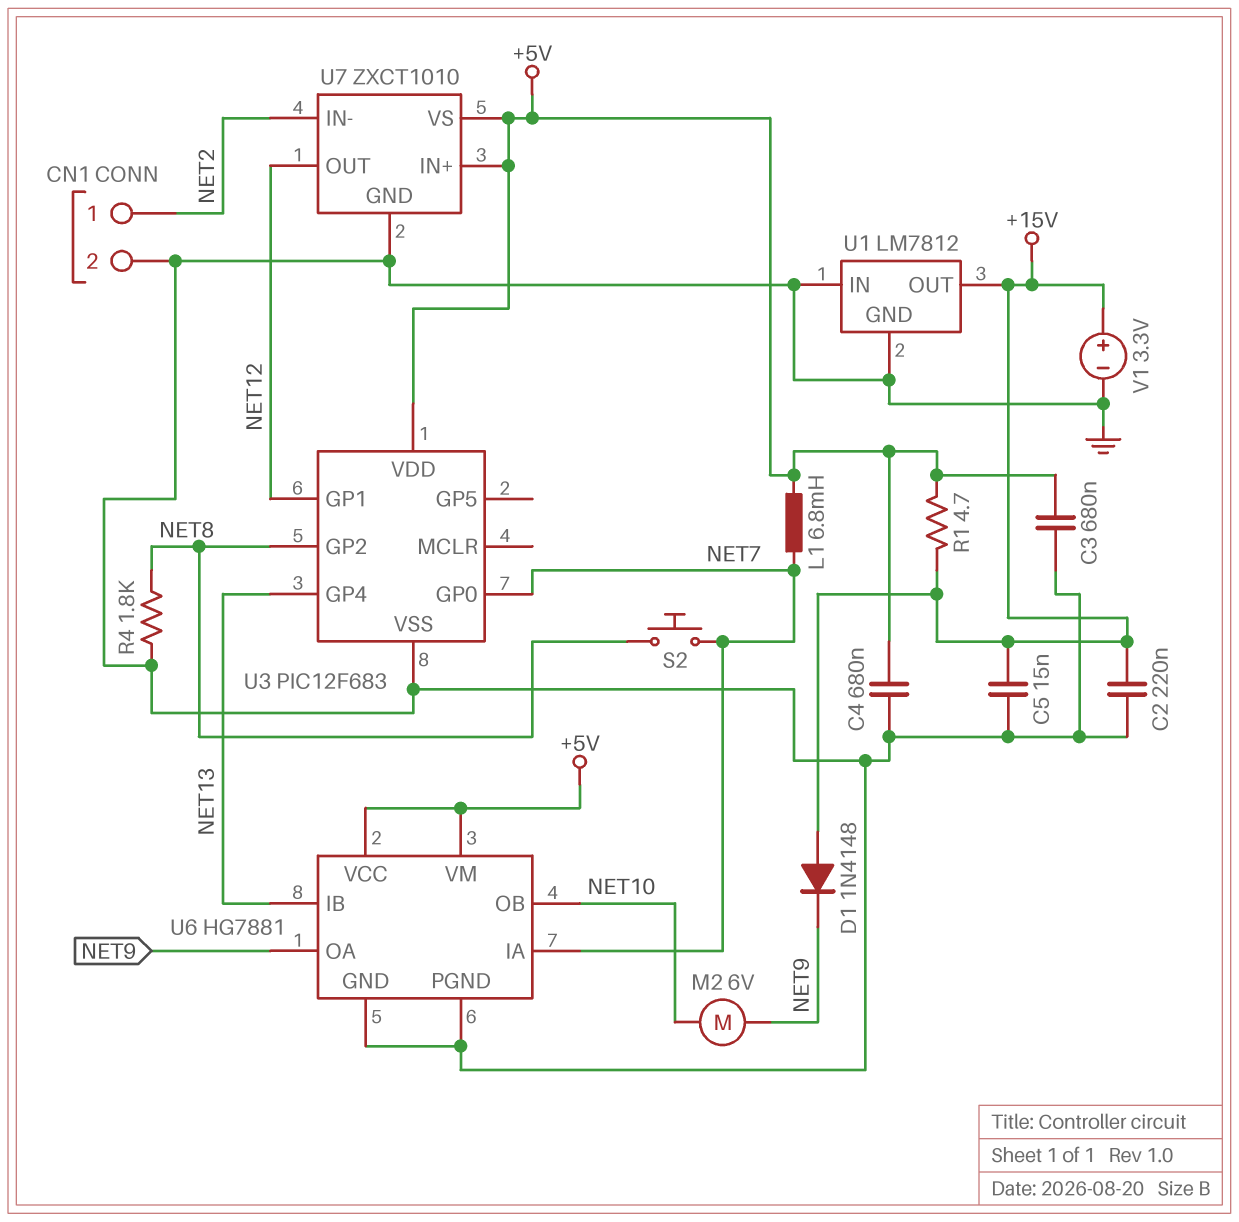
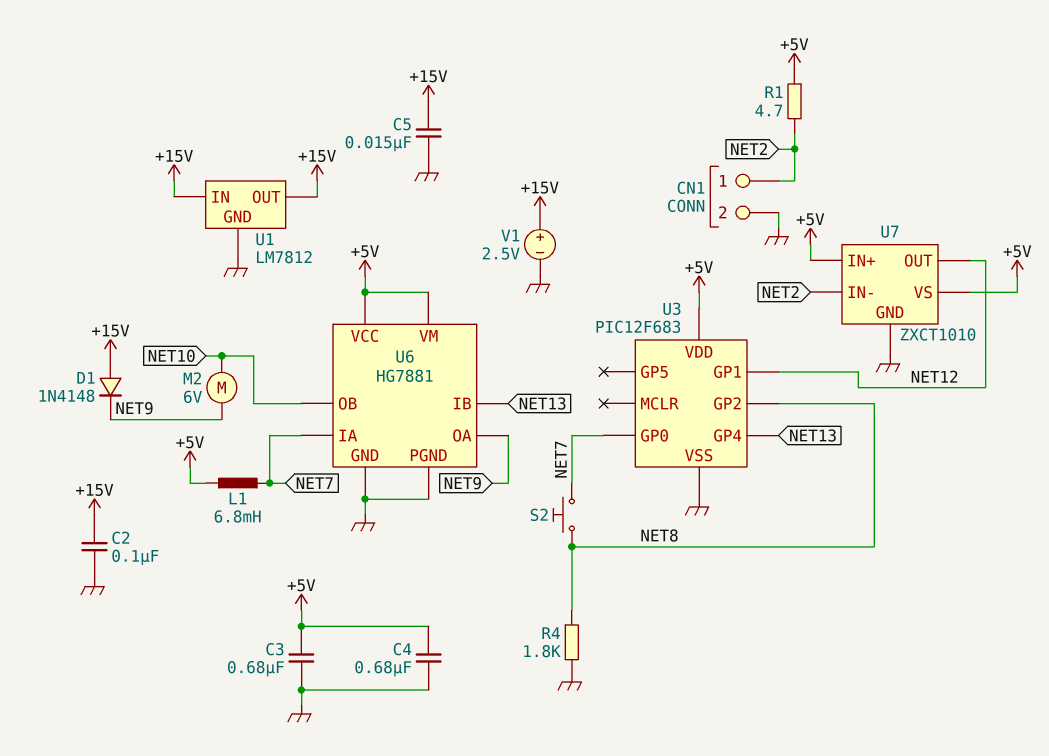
C2: 220nF (+15V, GND) -> 100nF (+15V, GND)
R1: 4.7 (+5V, +15V) -> 4.7 (+5V, NET2)
U1 pin IN: GND -> +15V
V1: 3.3V (plus +15V, minus GND) -> 2.5V (plus +15V, minus GND)

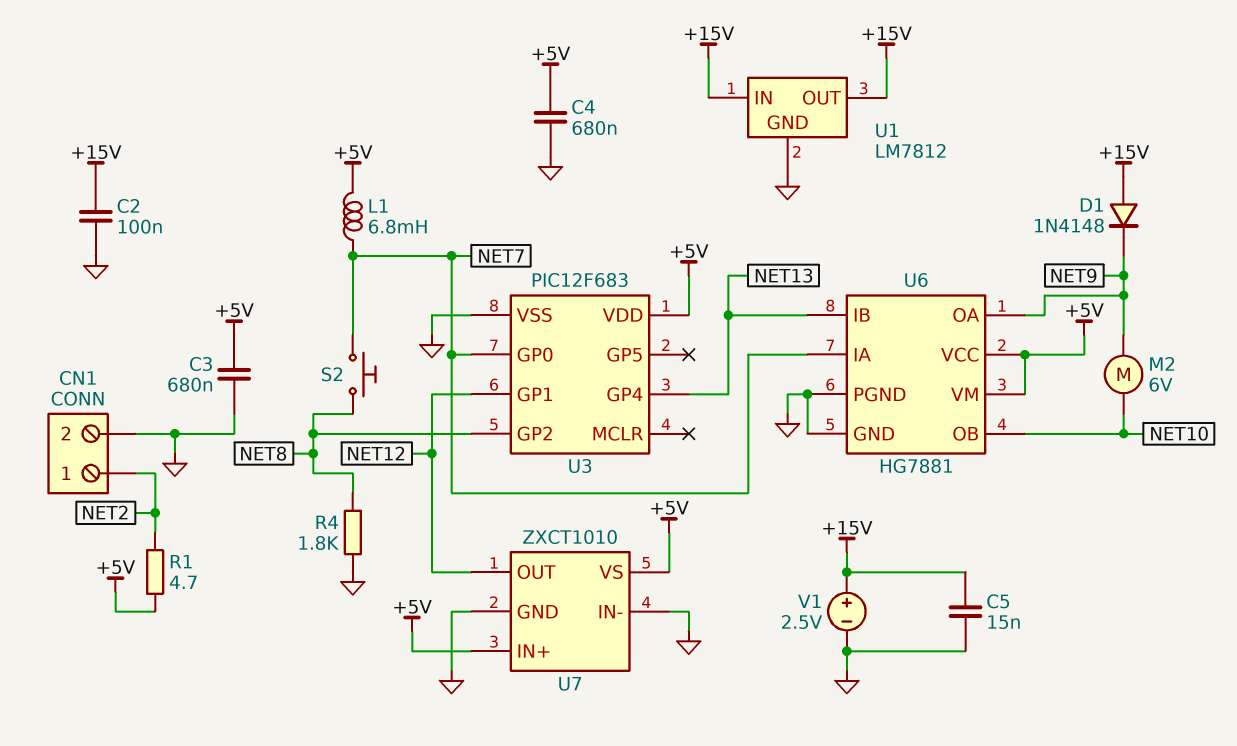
U7 pin IN-: NET2 -> GND

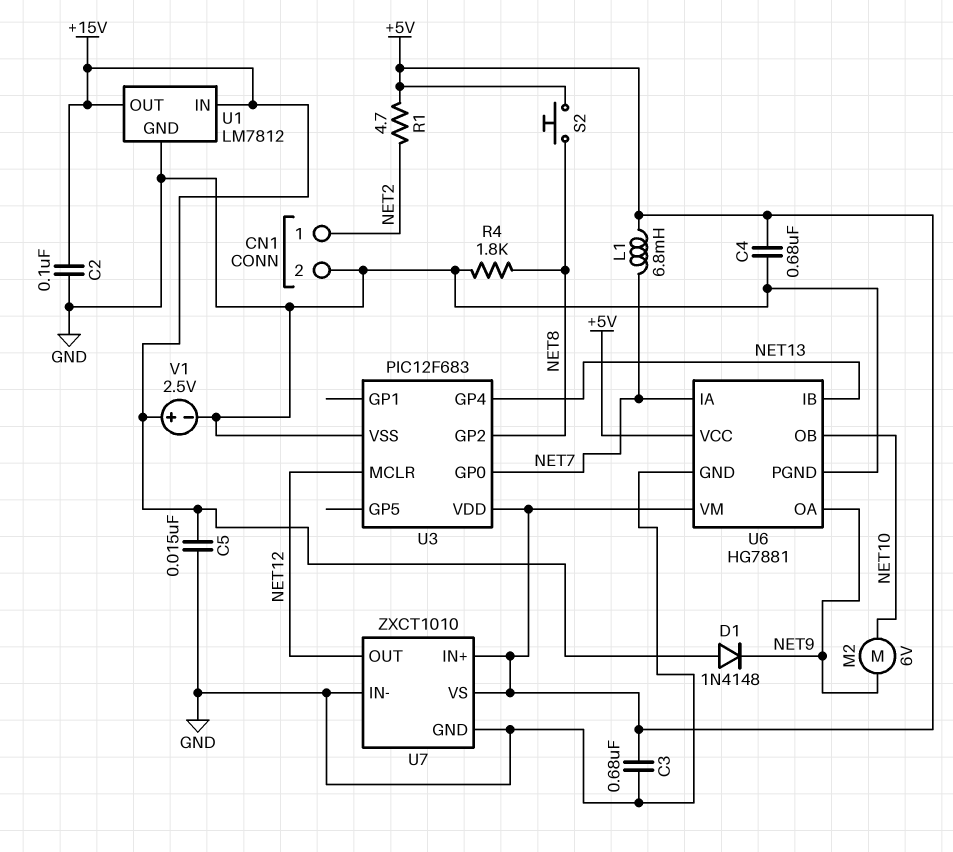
S2: button (NET7, NET8) -> button (+5V, NET8)
U3 pin GP1: NET12 -> none
U3 pin MCLR: none -> NET12

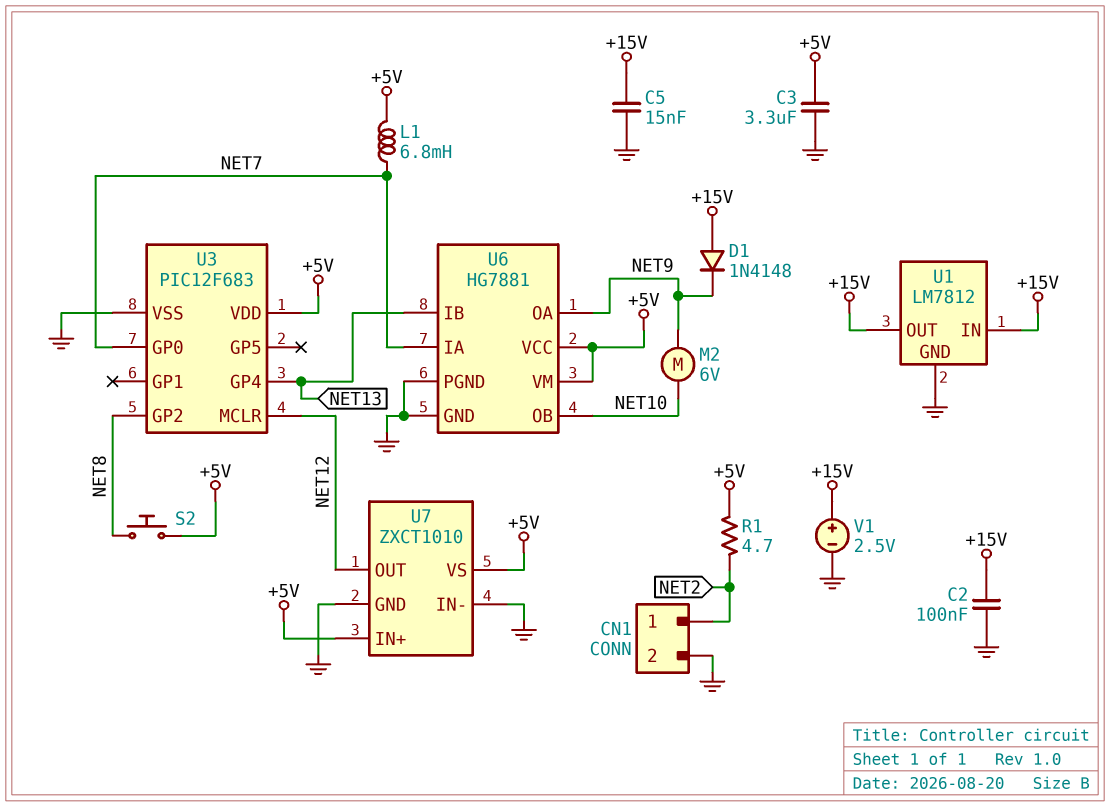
C3: 680nF (+5V, GND) -> 3.3uF (+5V, GND)
C4: 680nF (+5V, GND) -> none
R4: 1.8k (GND, NET8) -> none

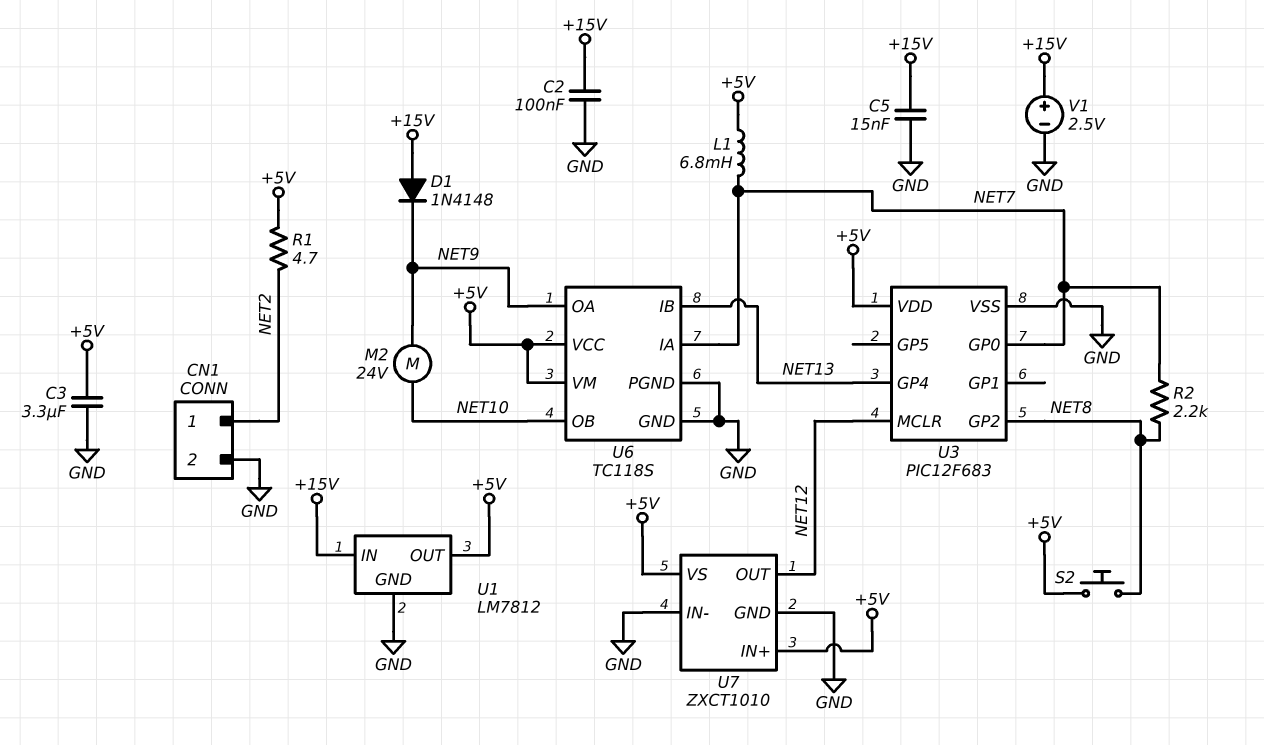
M2: motor 6V (NET9, NET10) -> motor 24V (NET9, NET10)
R2: none -> 2.2k (NET7, NET8)
U1 pin OUT: +15V -> +5V
U6: HG7881 -> TC118S

